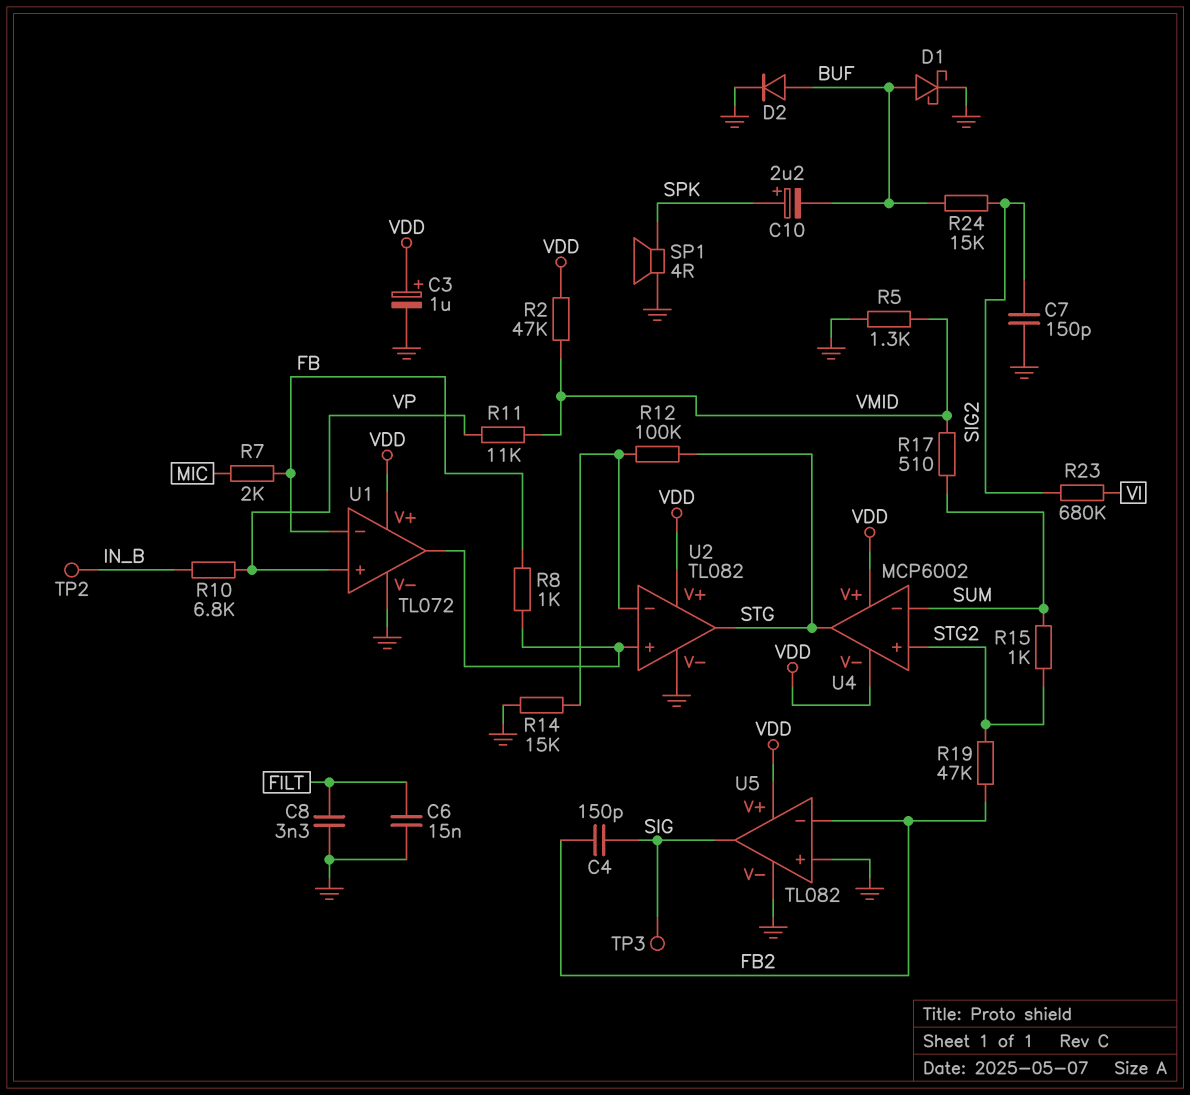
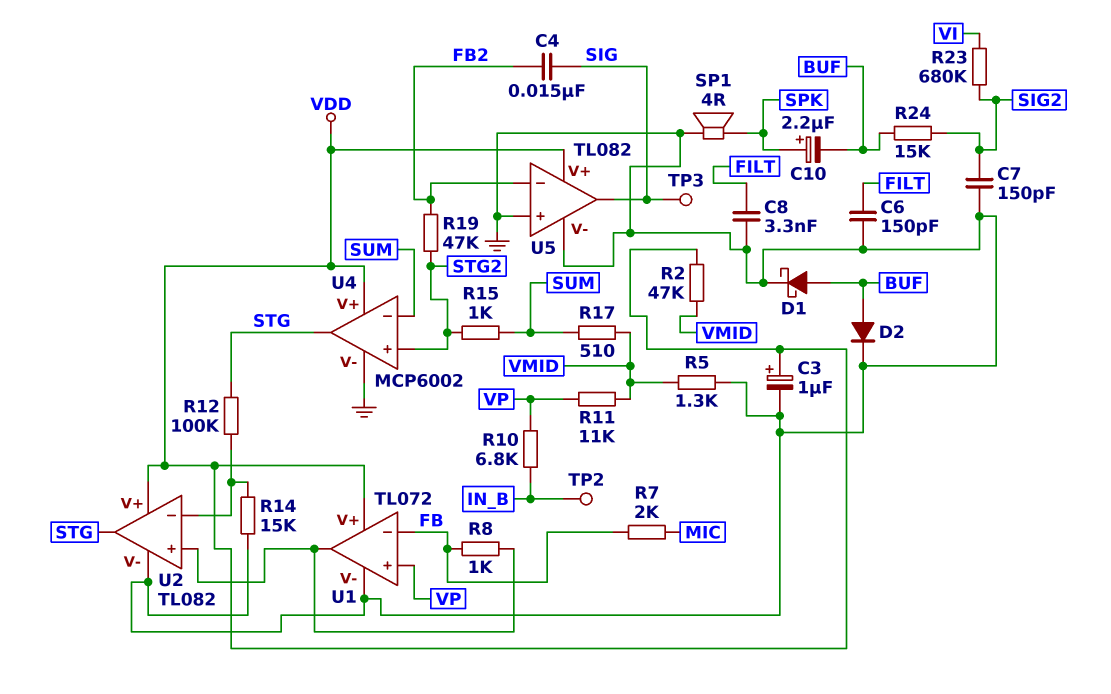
C4: 150pF (FB2, SIG) -> 15nF (FB2, SIG)
C6: 15nF (FILT, GND) -> 150pF (FILT, GND)
U4 pin V-: VDD -> GND

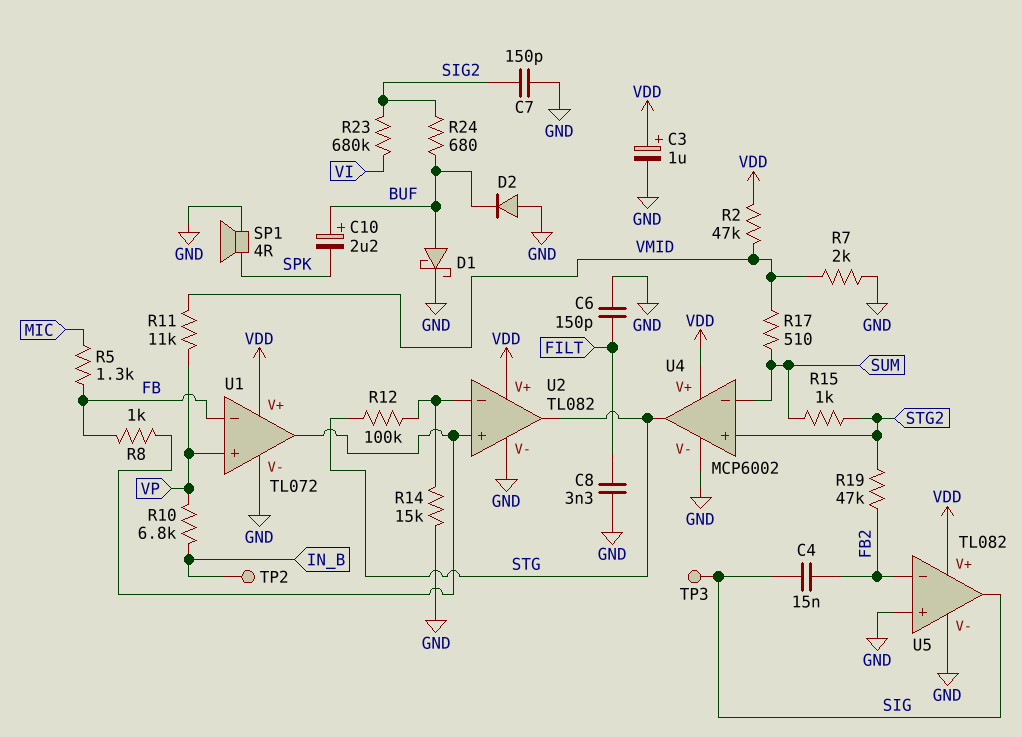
C10: 2.2uF (plus SPK, minus BUF) -> 2.2uF (plus BUF, minus SPK)
D2: diode (A BUF, K GND) -> diode (A GND, K BUF)
R5: 1.3k (GND, VMID) -> 1.3k (FB, MIC)
R7: 2k (FB, MIC) -> 2k (GND, VMID)
R24: 15k (BUF, SIG2) -> 680 (BUF, SIG2)

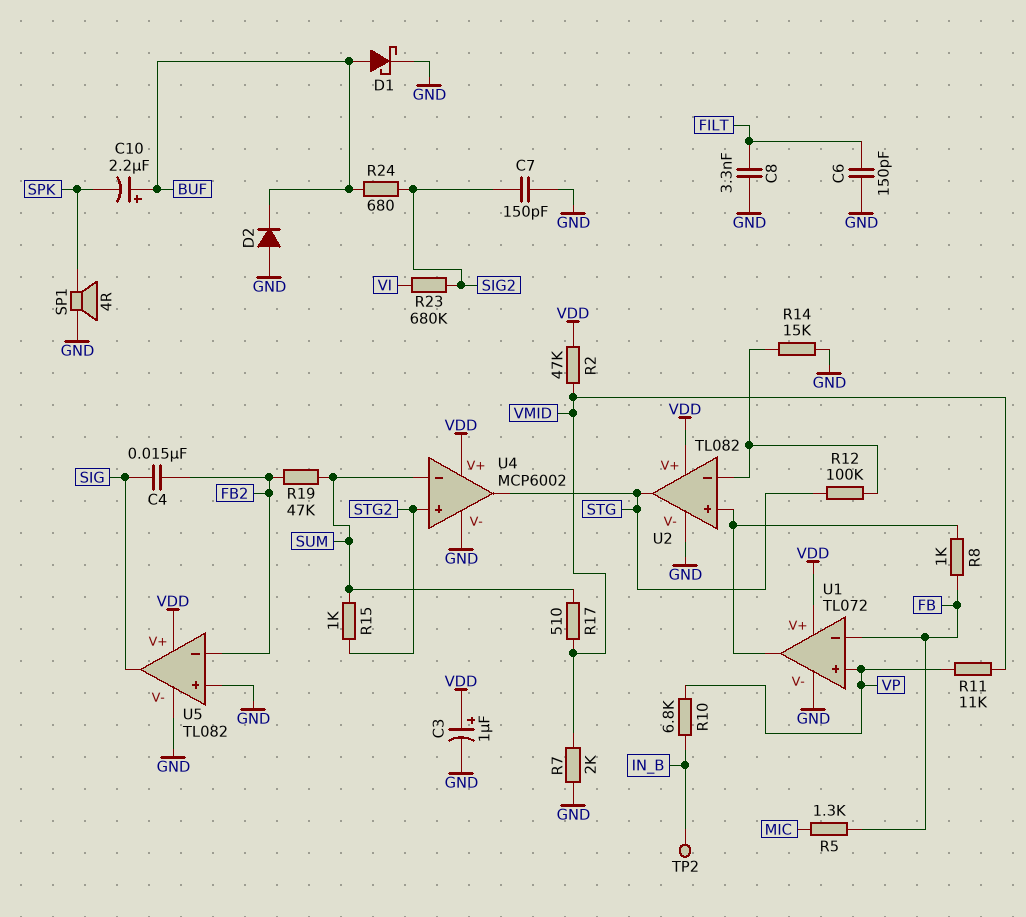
R19: 47k (FB2, STG2) -> 47k (FB2, SUM)
TP3: test point (SIG) -> none

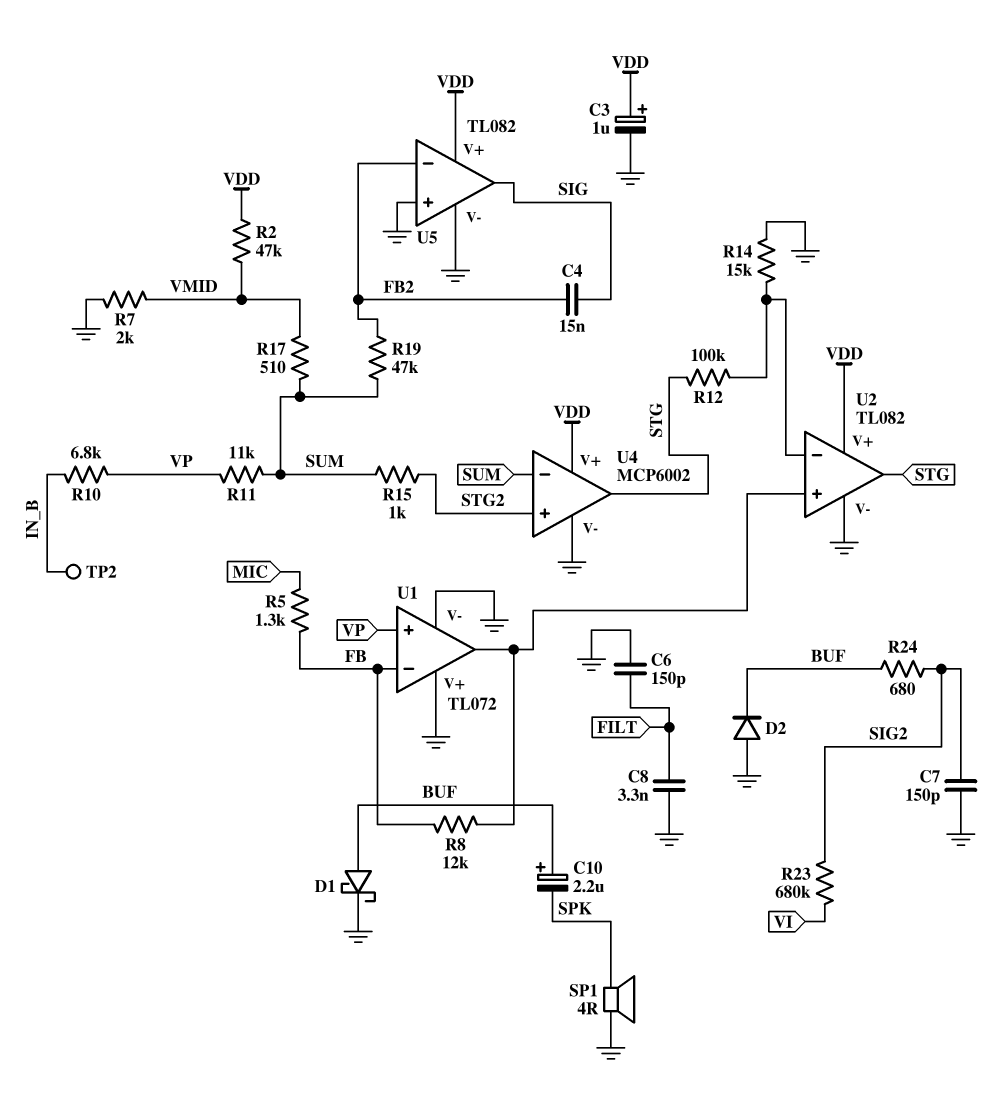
R8: 1k (FB, U1/out) -> 12k (FB, U1/out)
R11: 11k (VMID, VP) -> 11k (SUM, VP)
U1 pin V+: VDD -> GND

